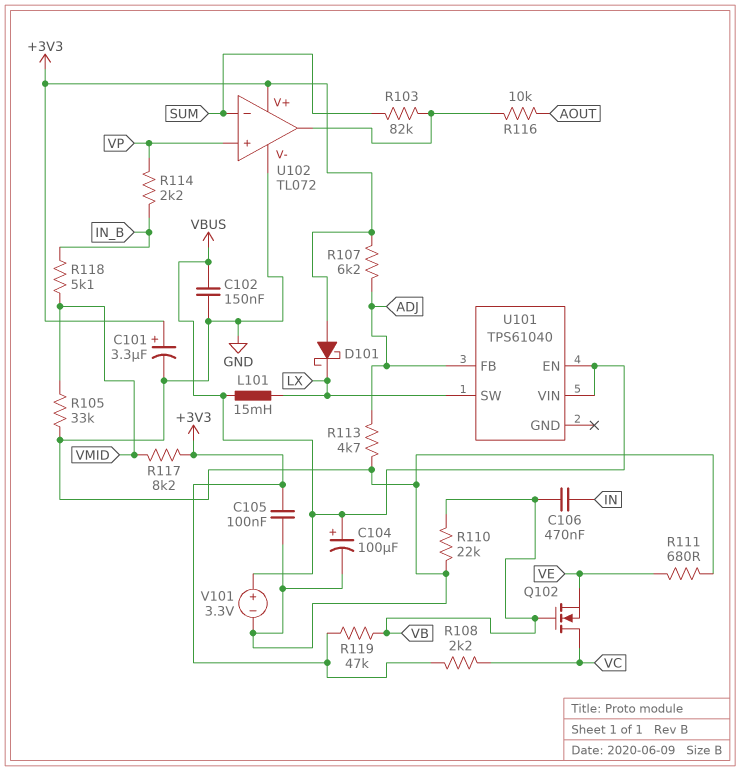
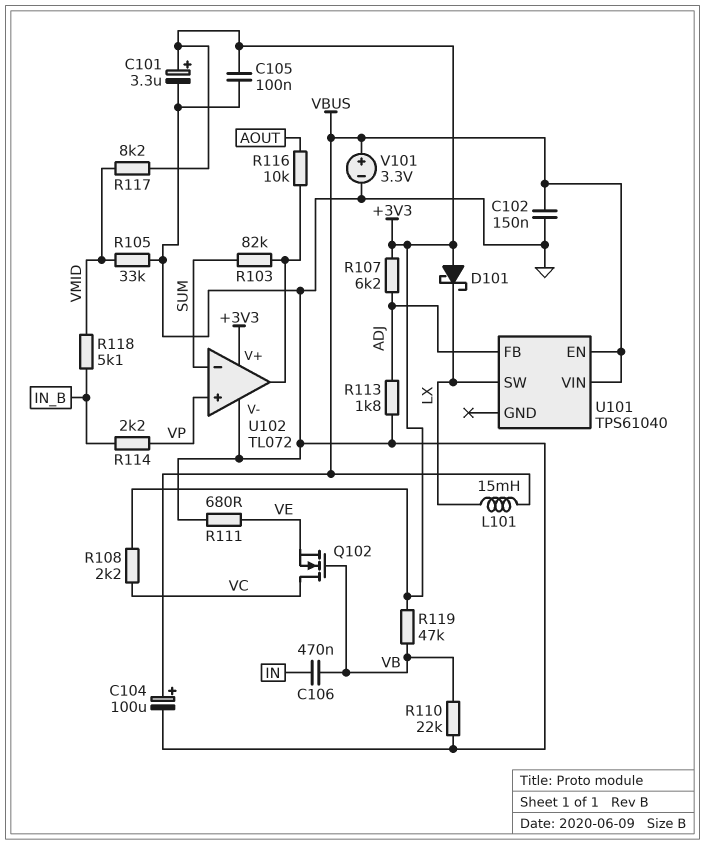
R113: 4.7k (ADJ, GND) -> 1.8k (ADJ, GND)

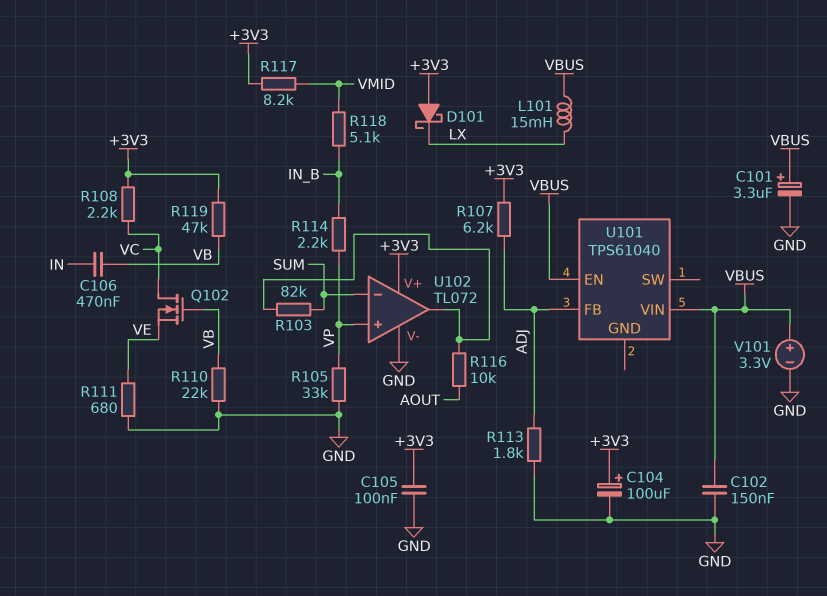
C101: 3.3uF (plus +3V3, minus GND) -> 3.3uF (plus VBUS, minus GND)
C104: 100uF (plus VBUS, minus GND) -> 100uF (plus +3V3, minus GND)
R105: 33k (GND, VMID) -> 33k (GND, VP)
U101 pin SW: LX -> none

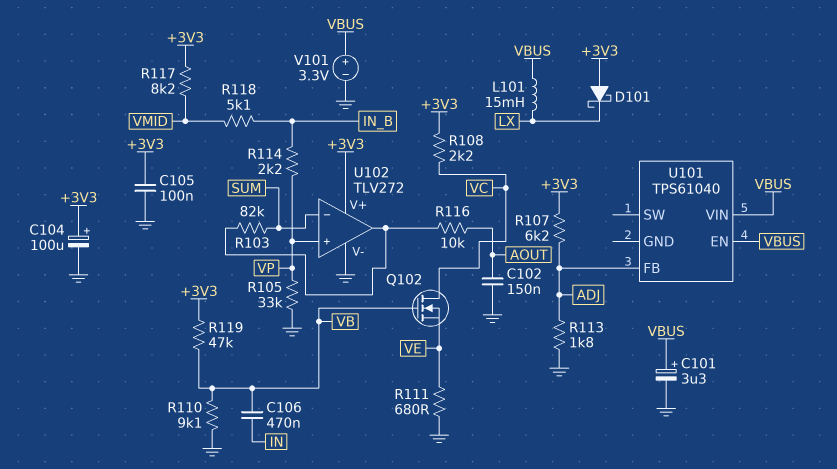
C102: 150nF (GND, VBUS) -> 150nF (AOUT, GND)
R110: 22k (GND, VB) -> 9.1k (GND, VB)
U102: TL072 -> TLV272

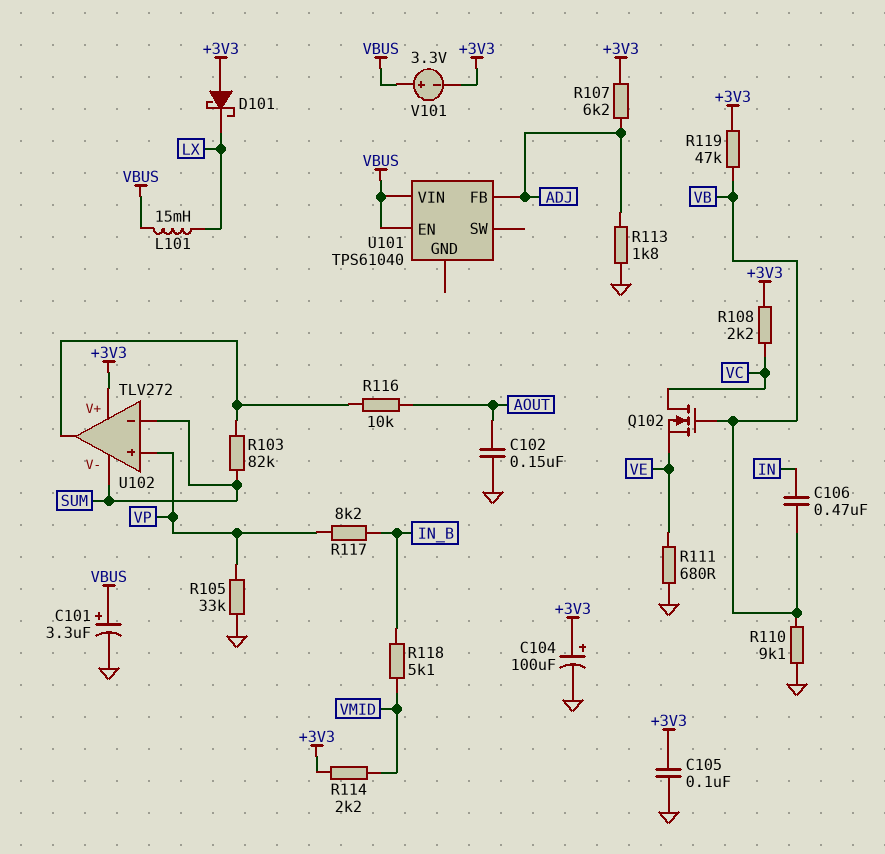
R114: 2.2k (IN_B, VP) -> 2.2k (+3V3, VMID)
R117: 8.2k (+3V3, VMID) -> 8.2k (IN_B, VP)
U102 pin V-: GND -> SUM
V101: 3.3V (plus VBUS, minus GND) -> 3.3V (plus VBUS, minus +3V3)

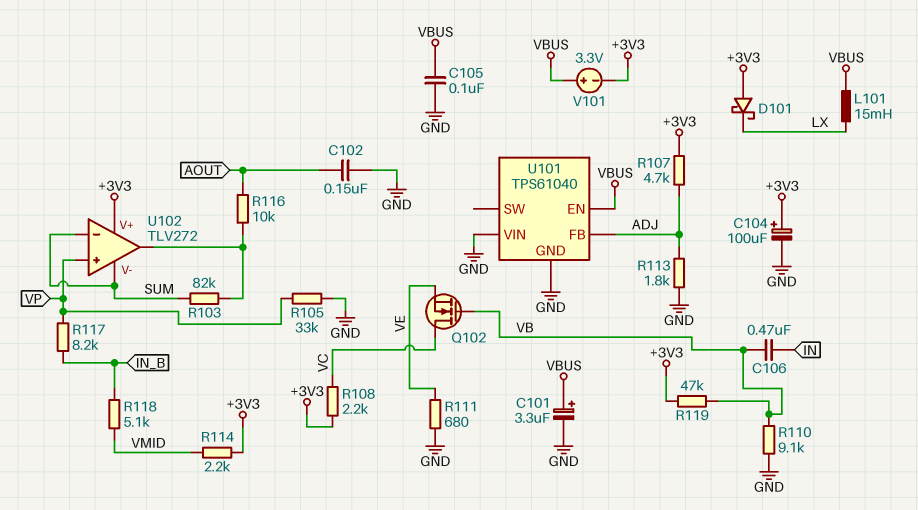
C105: 100nF (+3V3, GND) -> 100nF (GND, VBUS)
R107: 6.2k (+3V3, ADJ) -> 4.7k (+3V3, ADJ)
U101 pin GND: none -> GND
U101 pin VIN: VBUS -> GND

